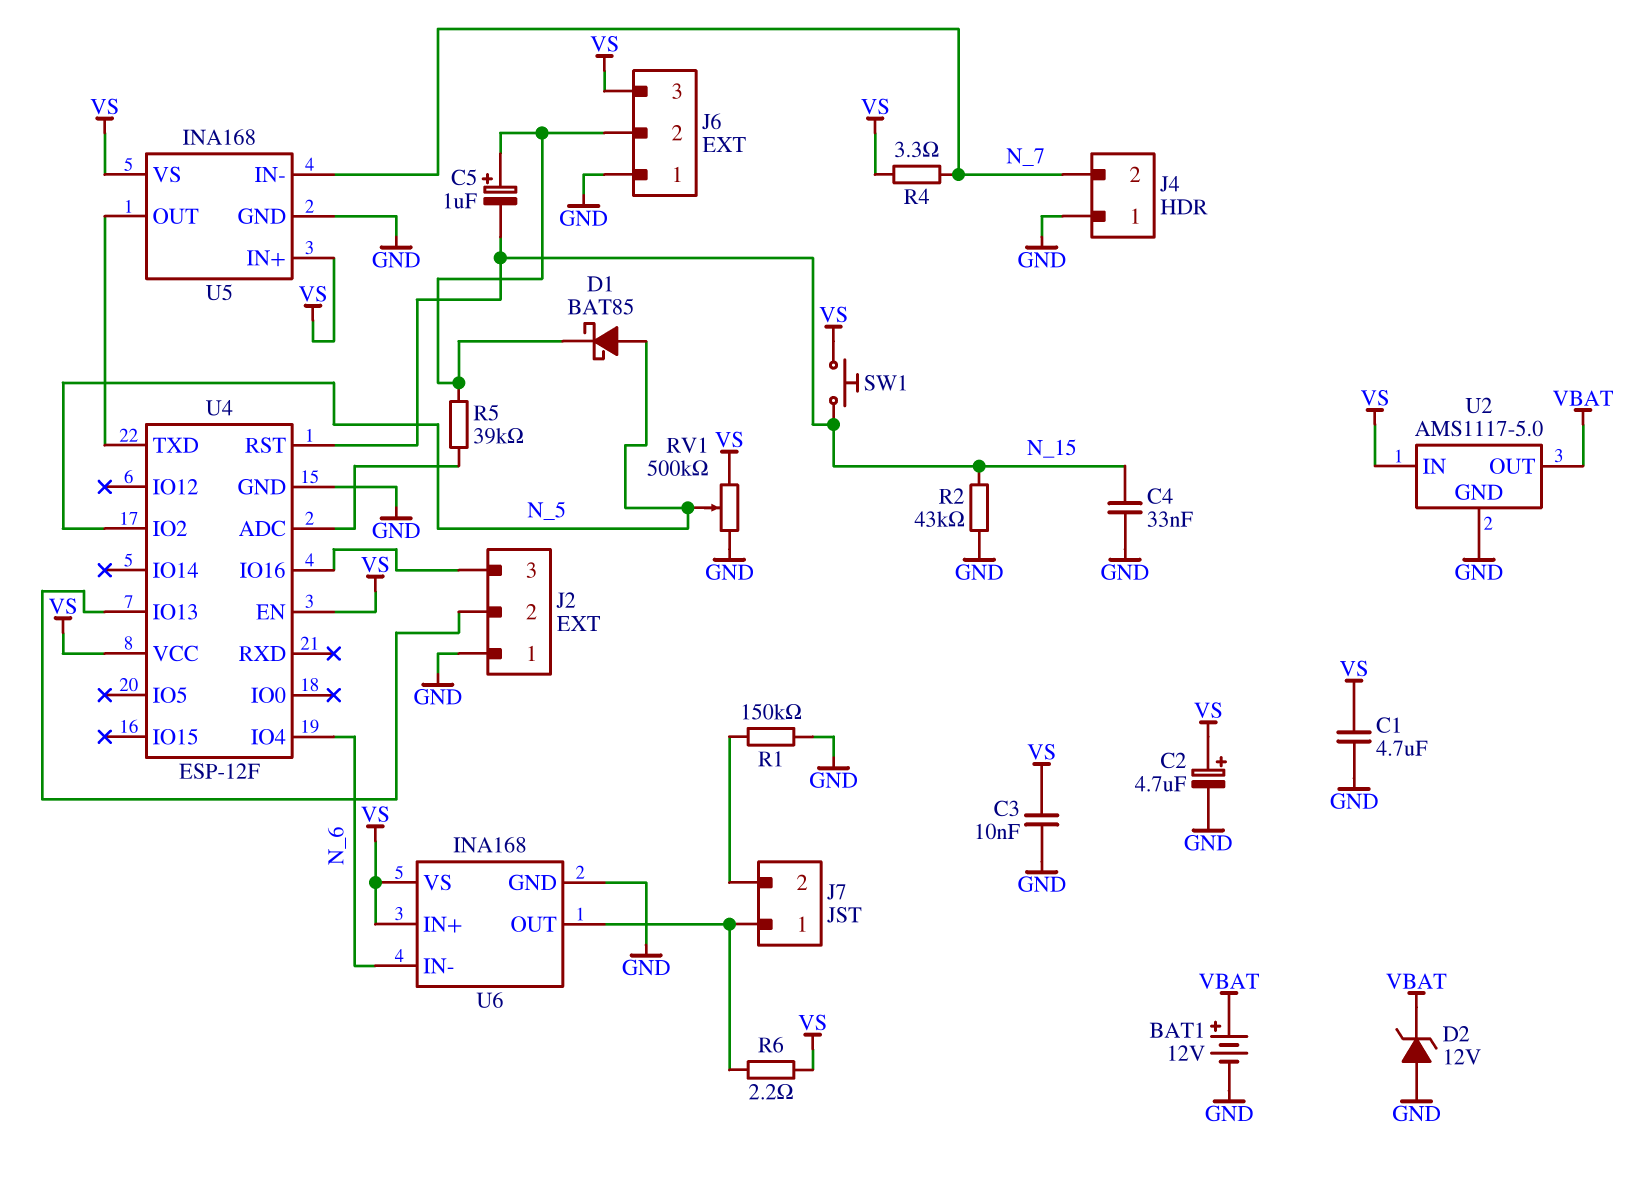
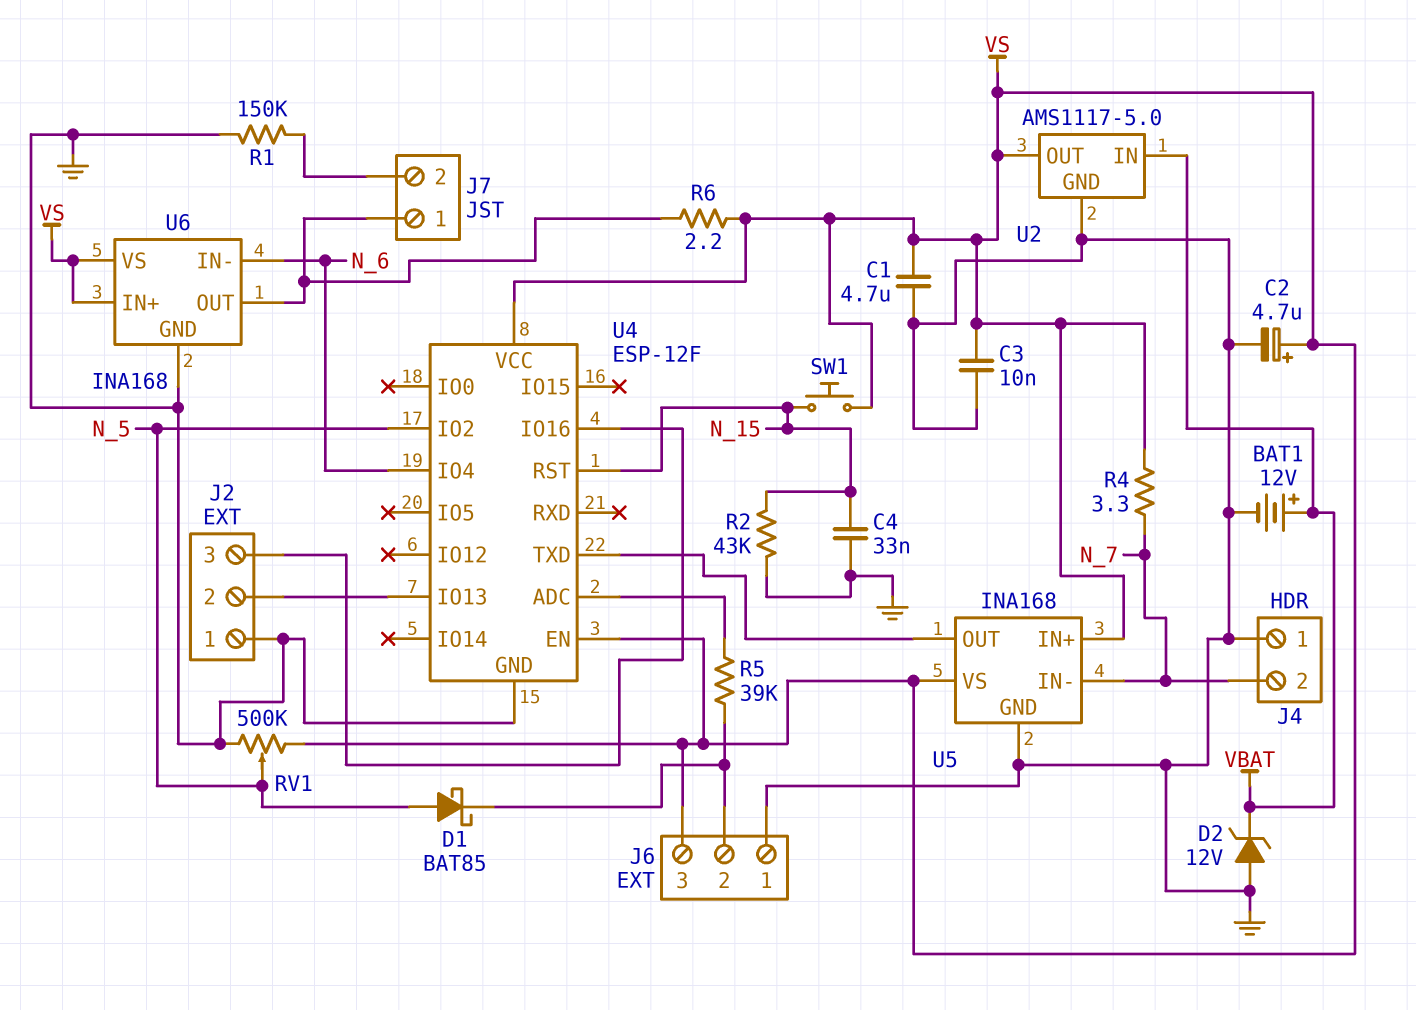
C5: 1uF (plus J6/2, minus N_15) -> none
U2 pin IN: VS -> VBAT
U2 pin OUT: VBAT -> VS

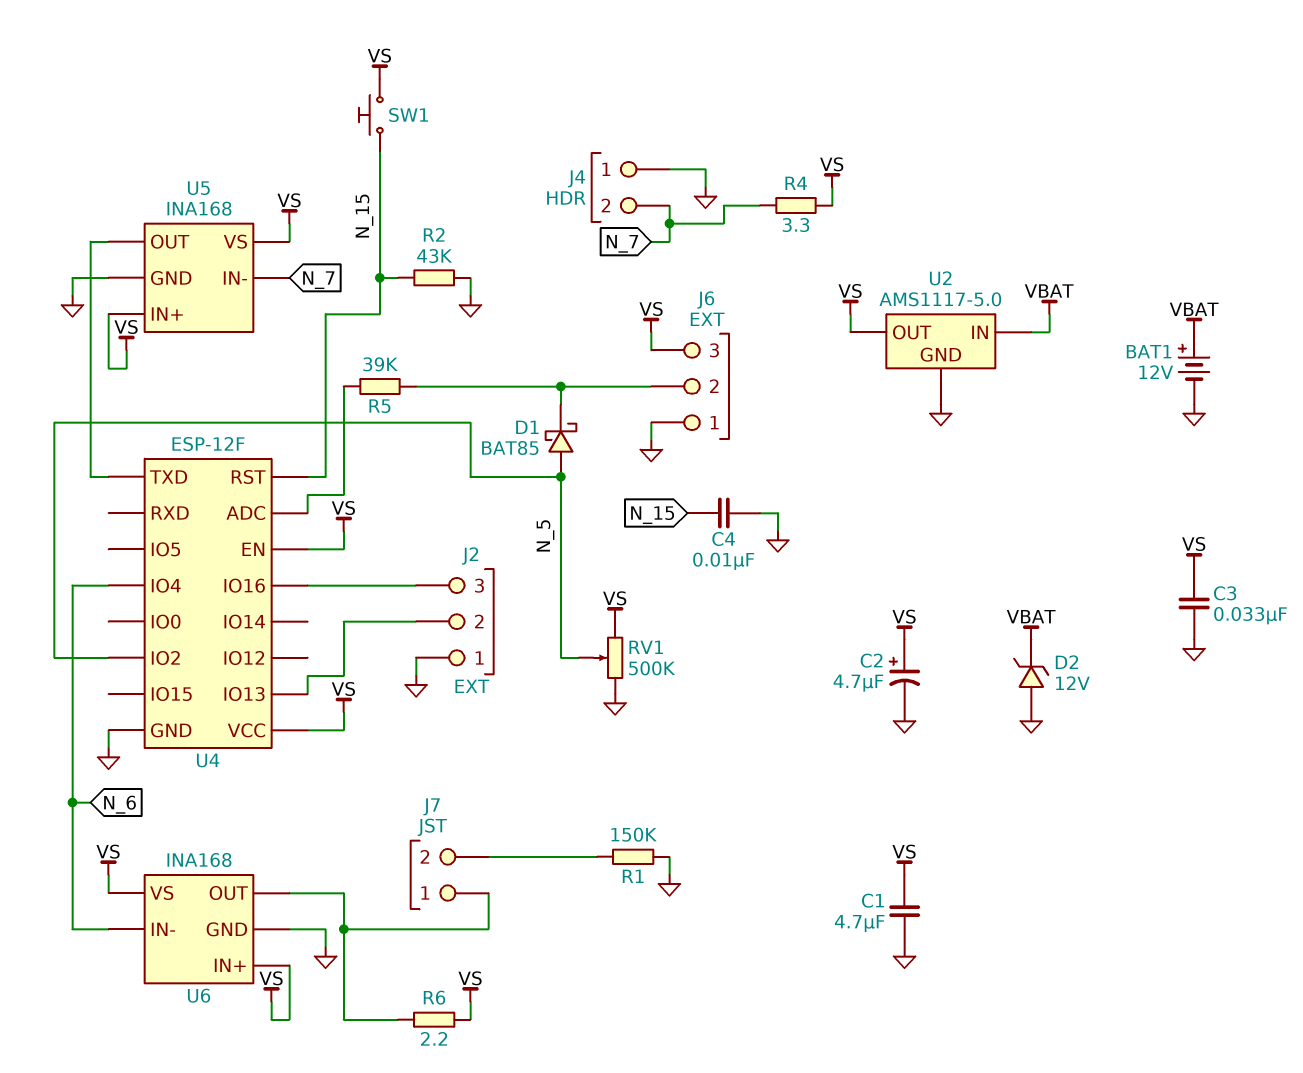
C3: 10nF (GND, VS) -> 33nF (GND, VS)
C4: 33nF (GND, N_15) -> 10nF (GND, N_15)

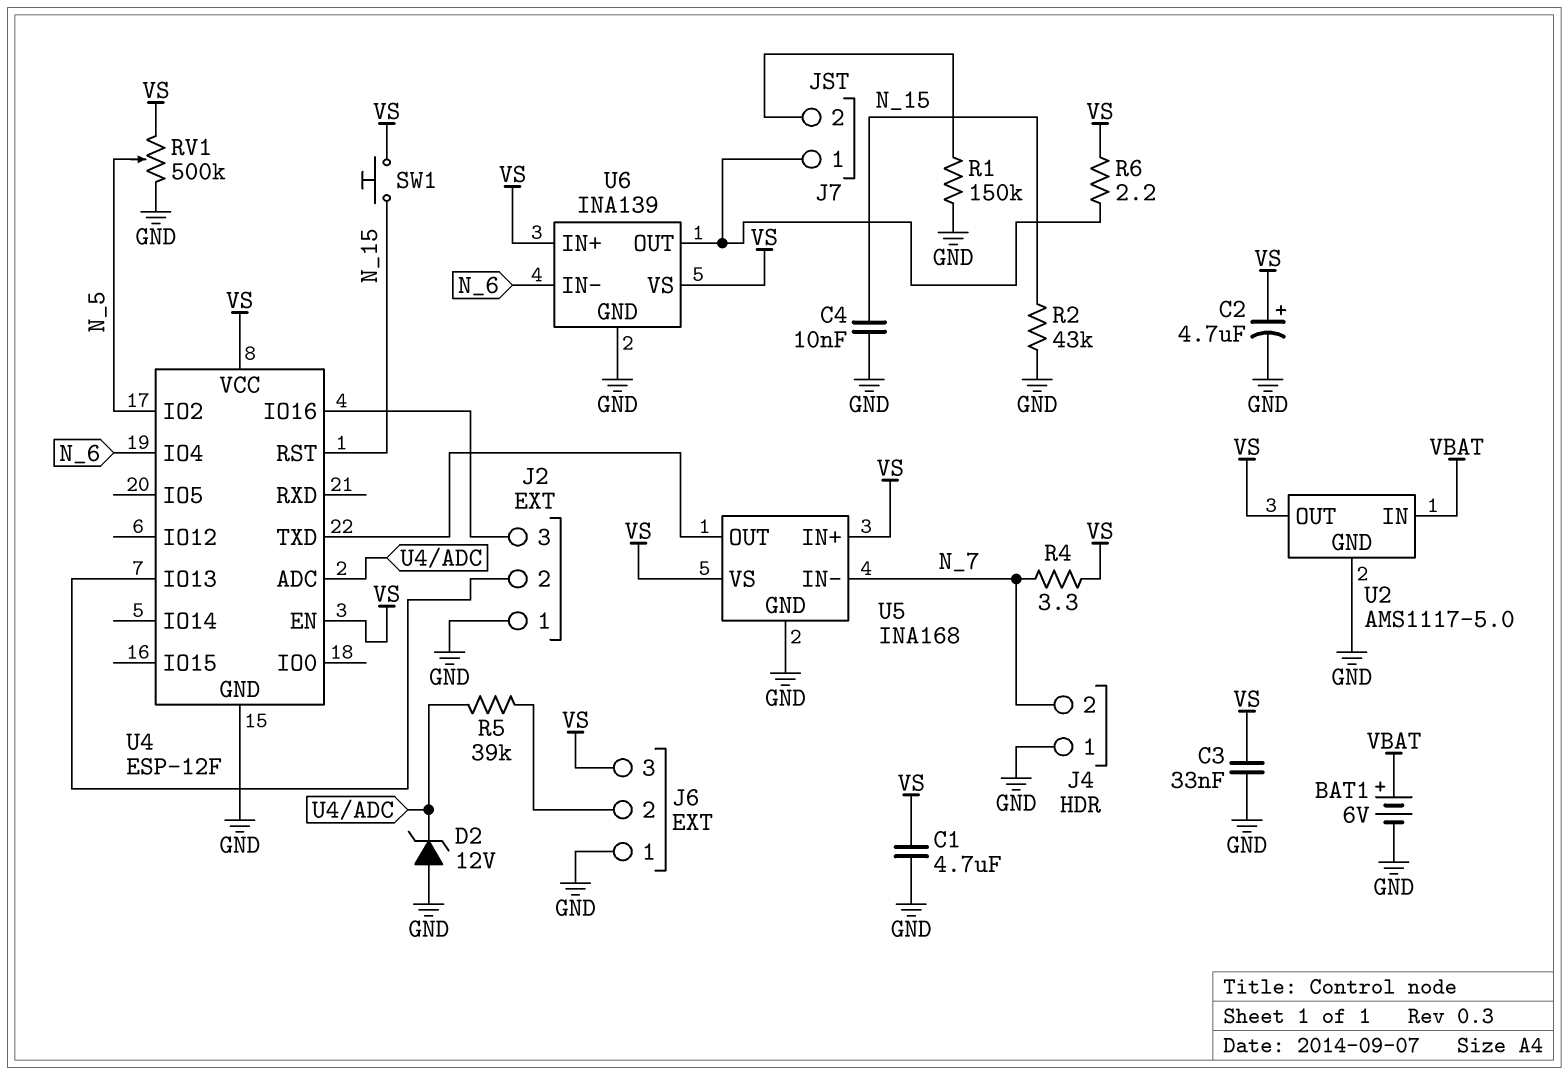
BAT1: 12V (plus VBAT, minus GND) -> 6V (plus VBAT, minus GND)
D1: schottky BAT85 (A N_5, K J6/2) -> none
D2: zener 12V (A GND, K VBAT) -> zener 12V (A GND, K U4/ADC)
U6: INA168 -> INA139

